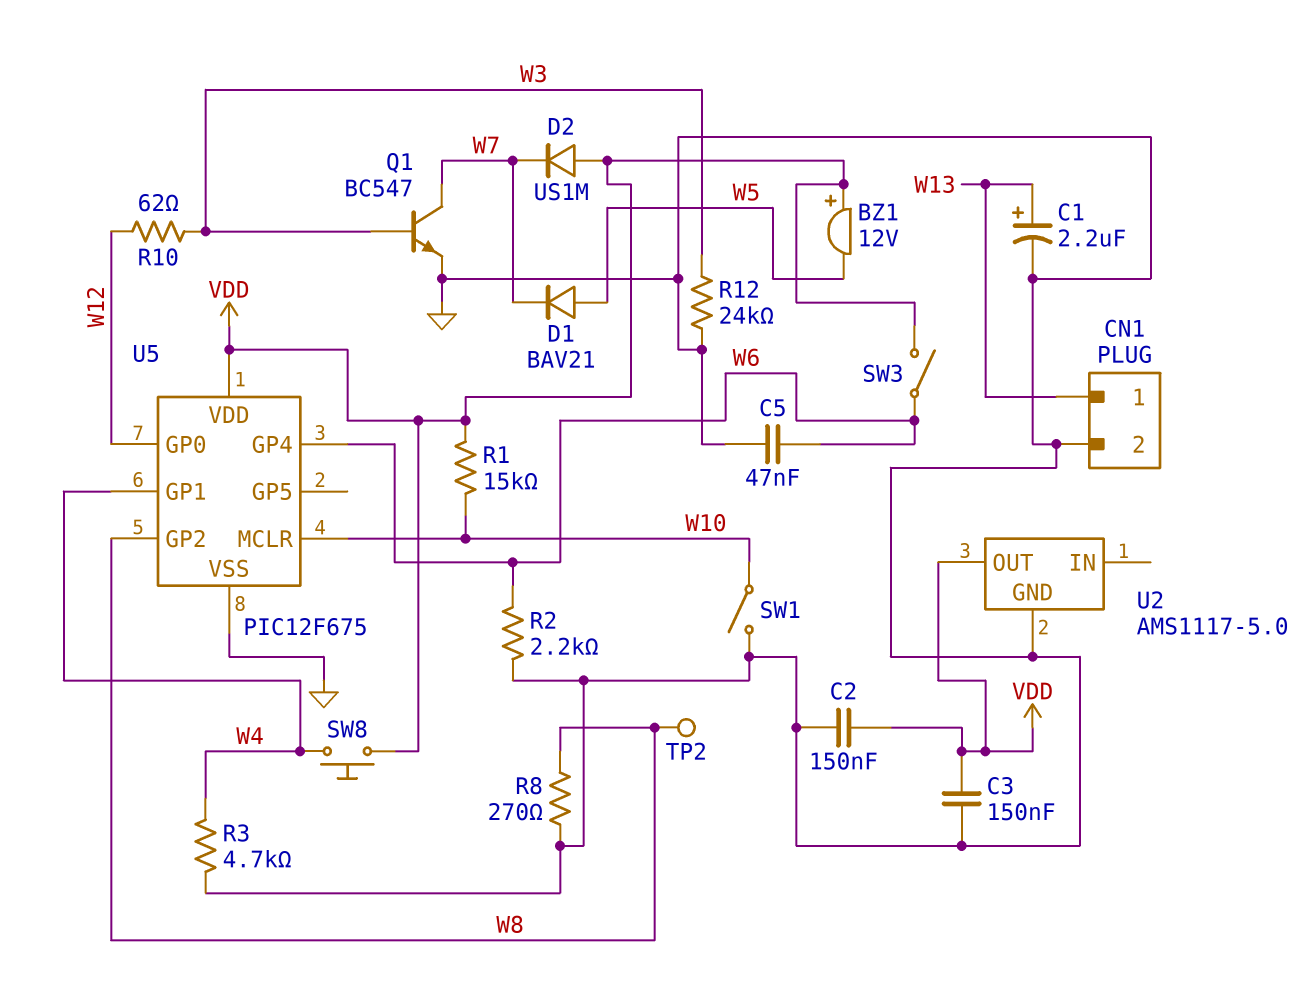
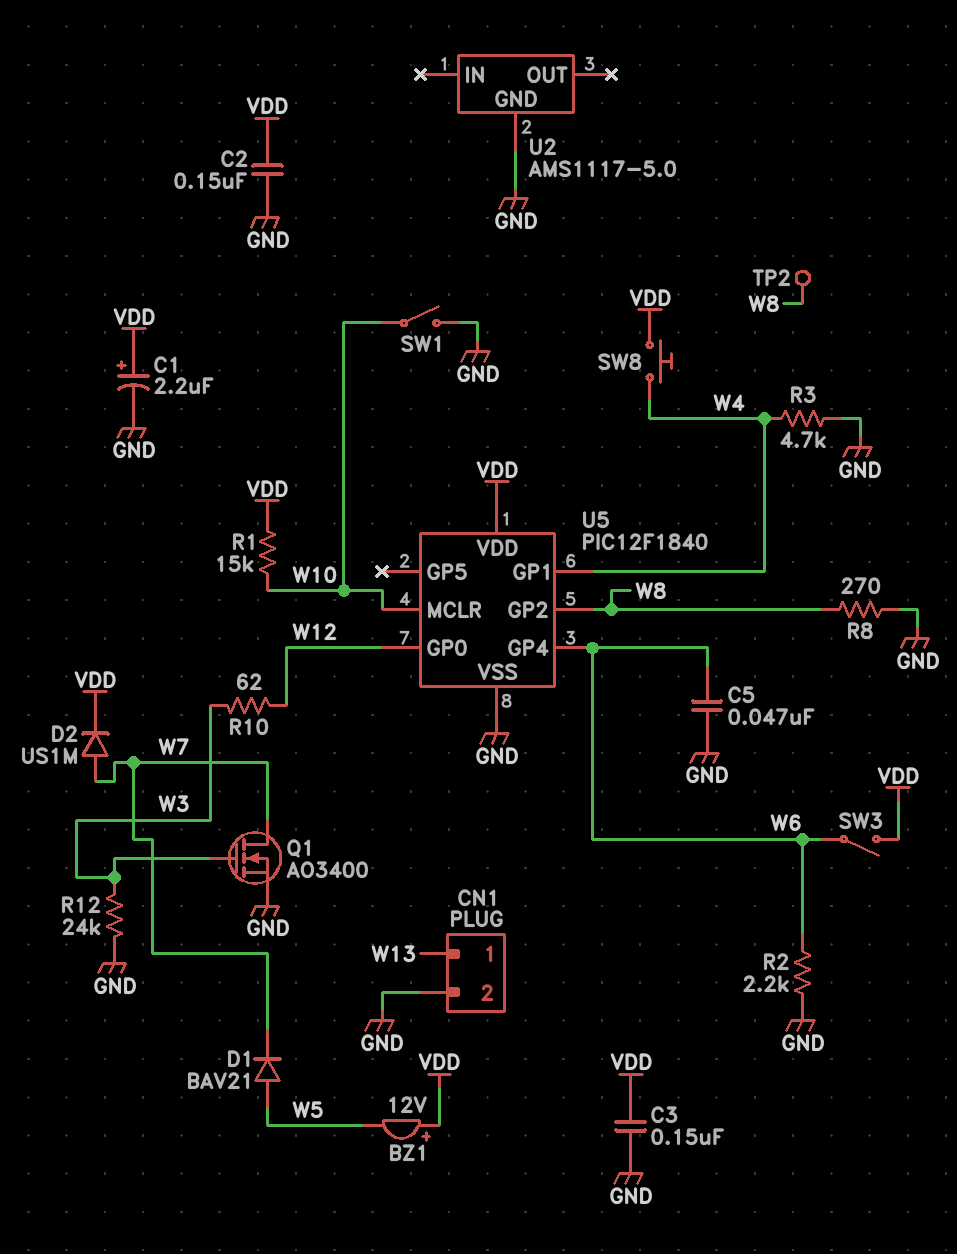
C1: 2.2uF (plus W13, minus GND) -> 2.2uF (plus VDD, minus GND)
D2: diode US1M (A VDD, K W7) -> diode US1M (A W7, K VDD)
Q1: NPN BC547 (B W3, C W7, E GND) -> NMOS AO3400 (G W3, D W7, S GND)
U2 pin OUT: VDD -> none
U5: PIC12F675 -> PIC12F1840

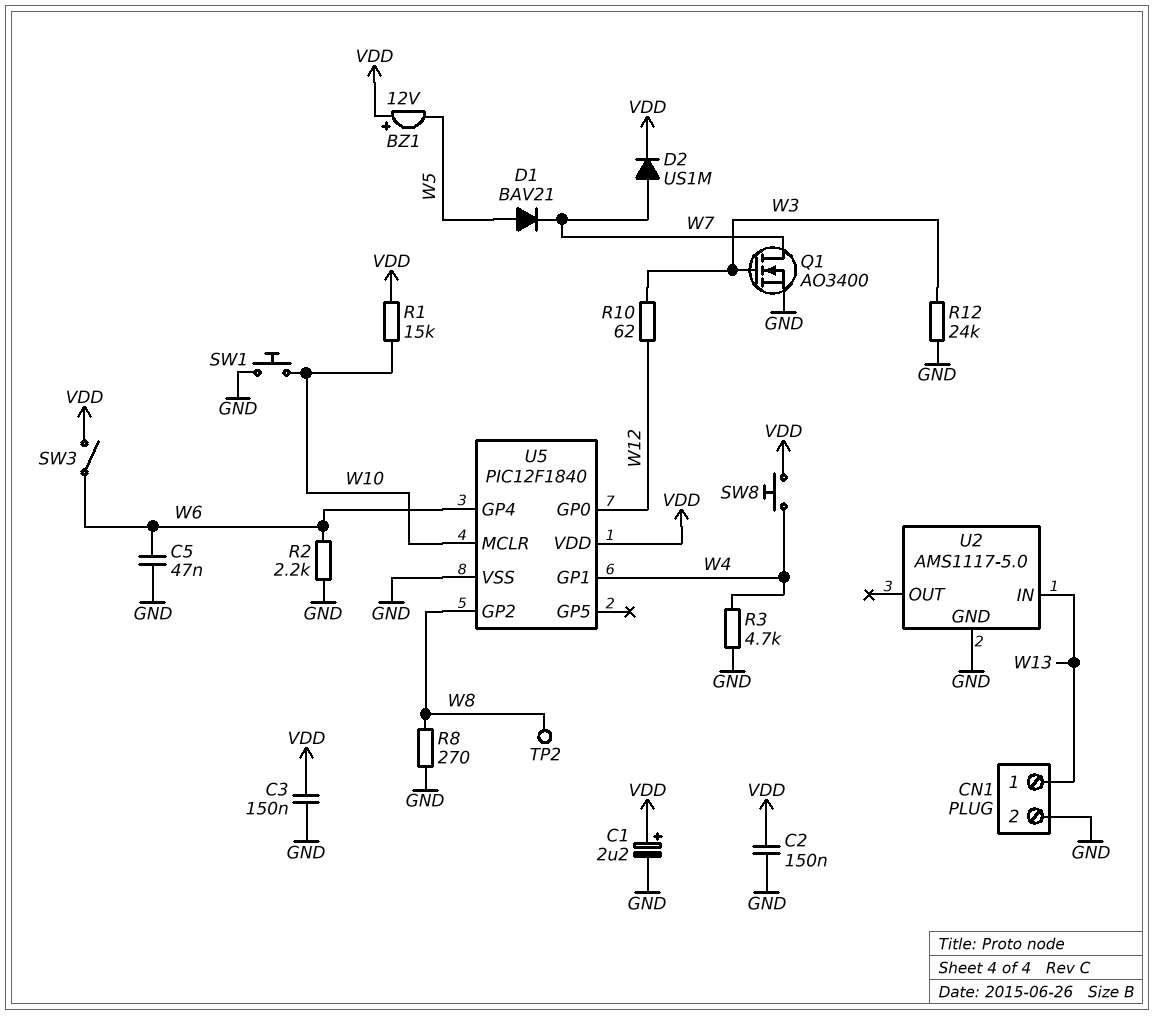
SW1: switch (GND, W10) -> button (GND, W10)
U2 pin IN: none -> W13

